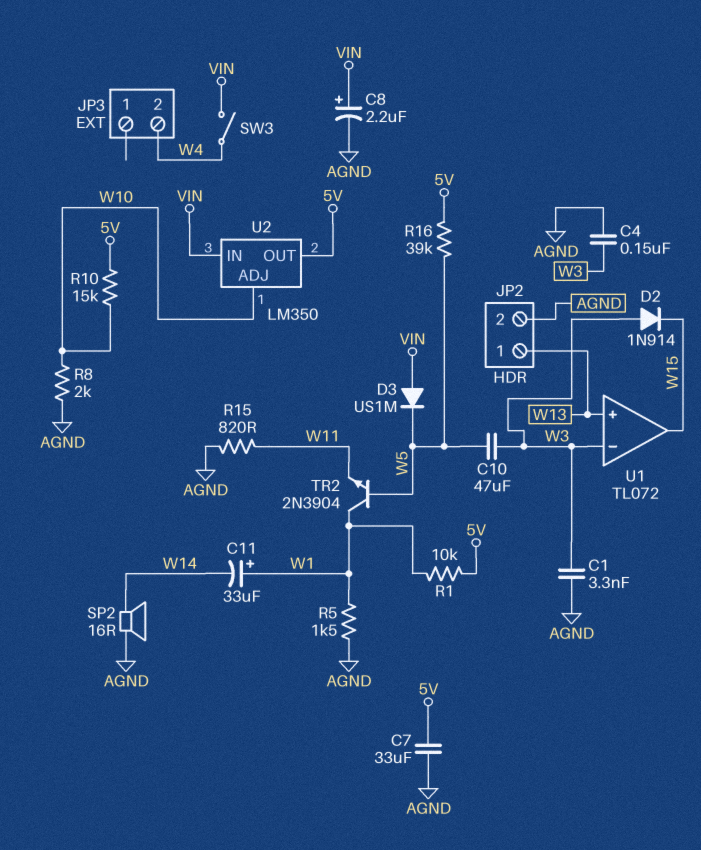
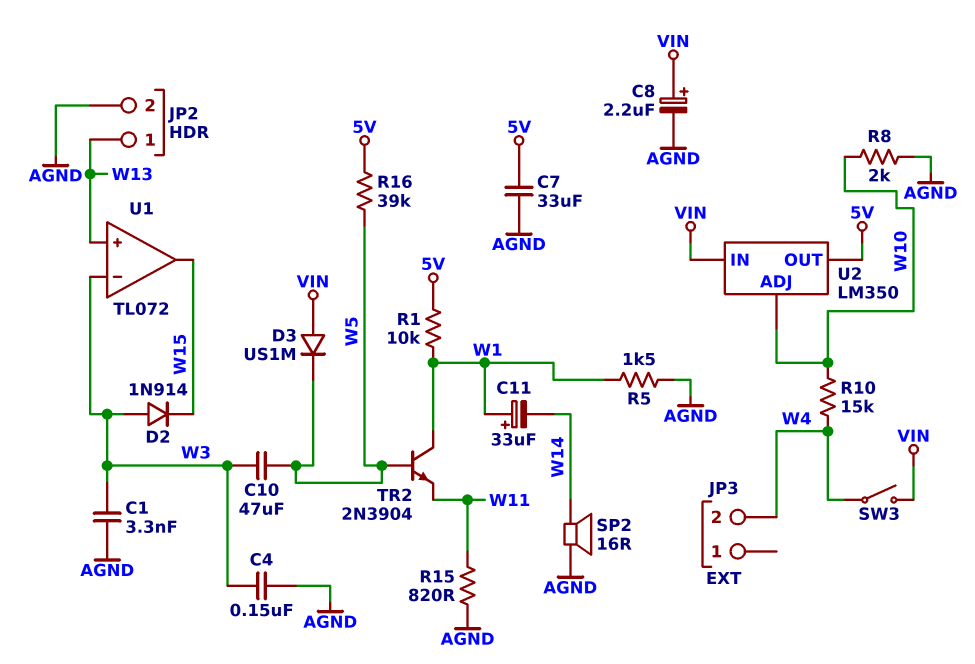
R10: 15k (5V, W10) -> 15k (W4, W10)

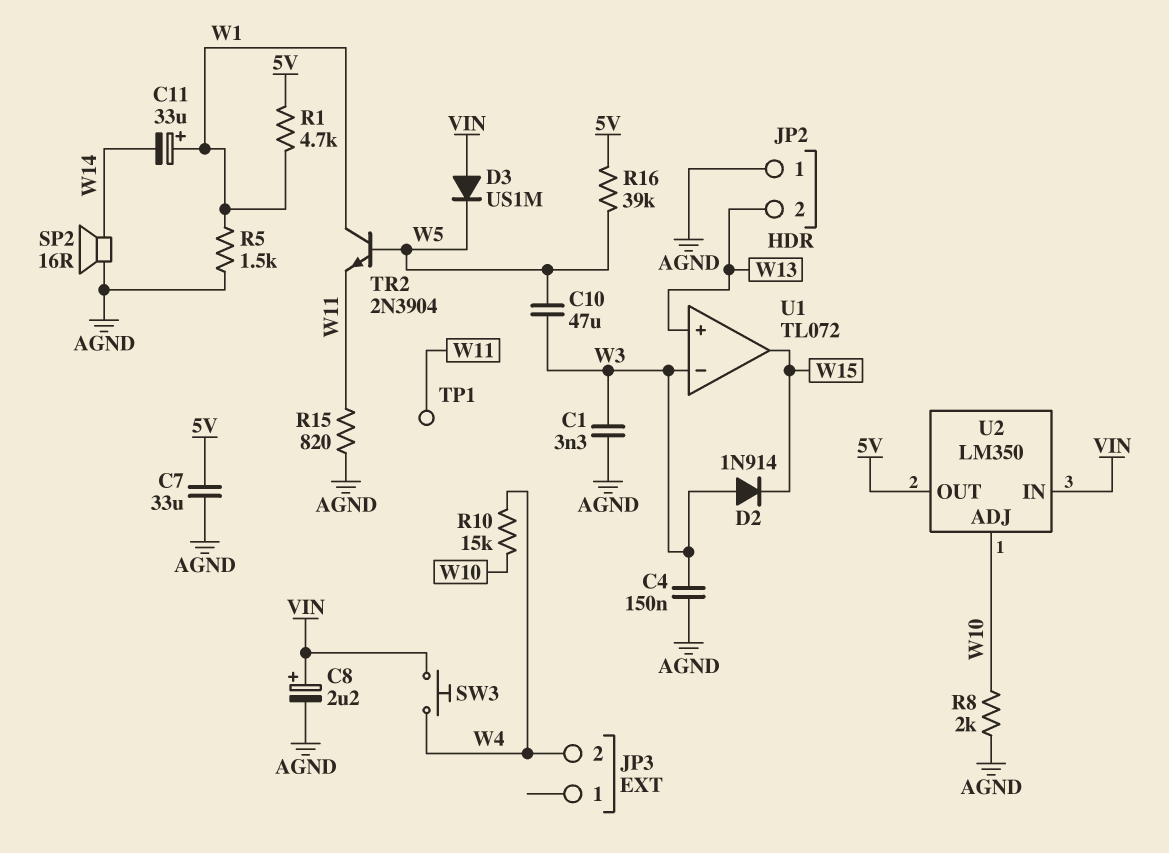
JP2 pin 1: W13 -> AGND
JP2 pin 2: AGND -> W13
R1: 10k (5V, W1) -> 4.7k (5V, W1)
SW3: switch (VIN, W4) -> button (VIN, W4)
TP1: none -> test point (W11)

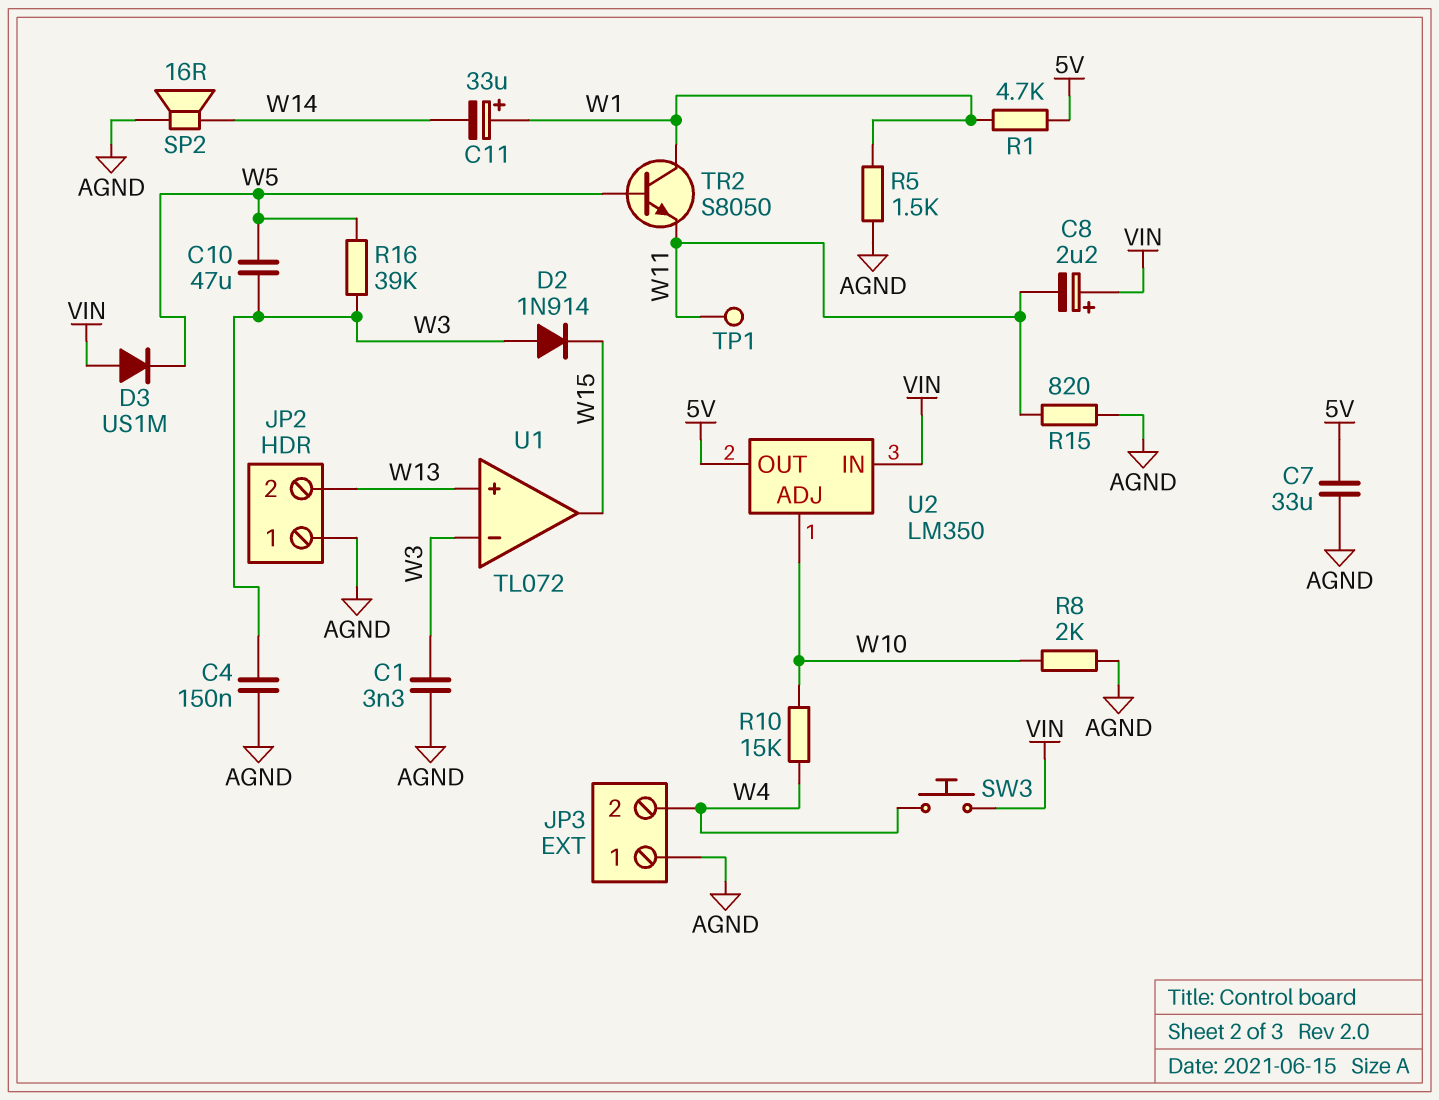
C8: 2.2uF (plus VIN, minus AGND) -> 2.2uF (plus VIN, minus W11)
JP3 pin 1: none -> AGND
R16: 39k (5V, W5) -> 39k (W3, W5)
TR2: NPN 2N3904 (B W5, C W1, E W11) -> NPN S8050 (B W5, C W1, E W11)

